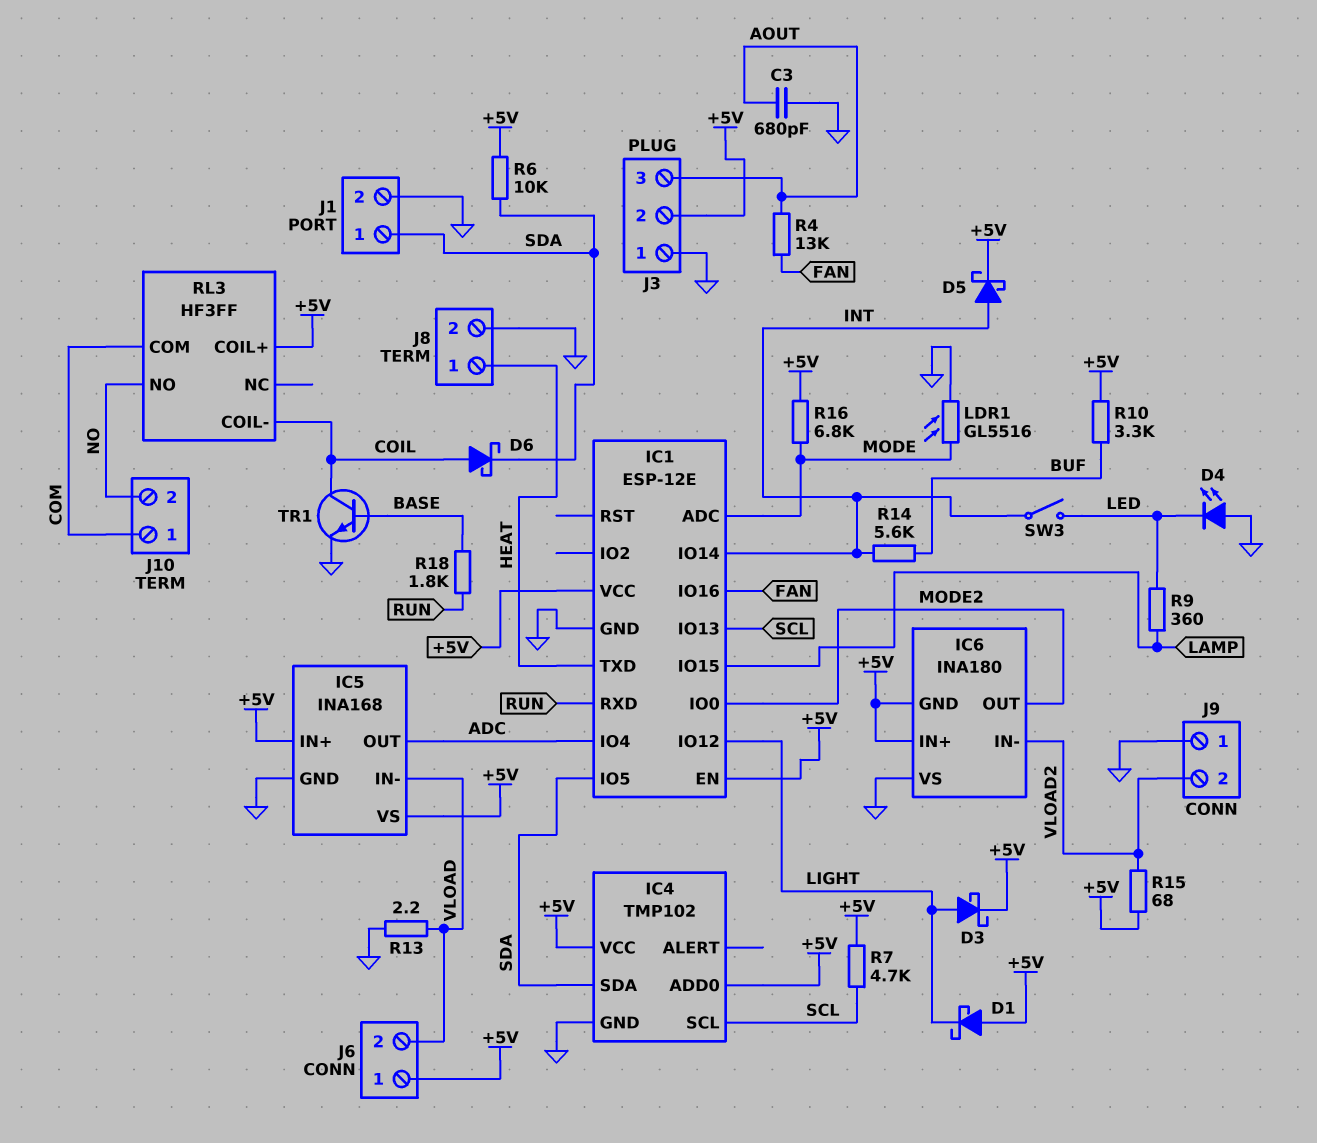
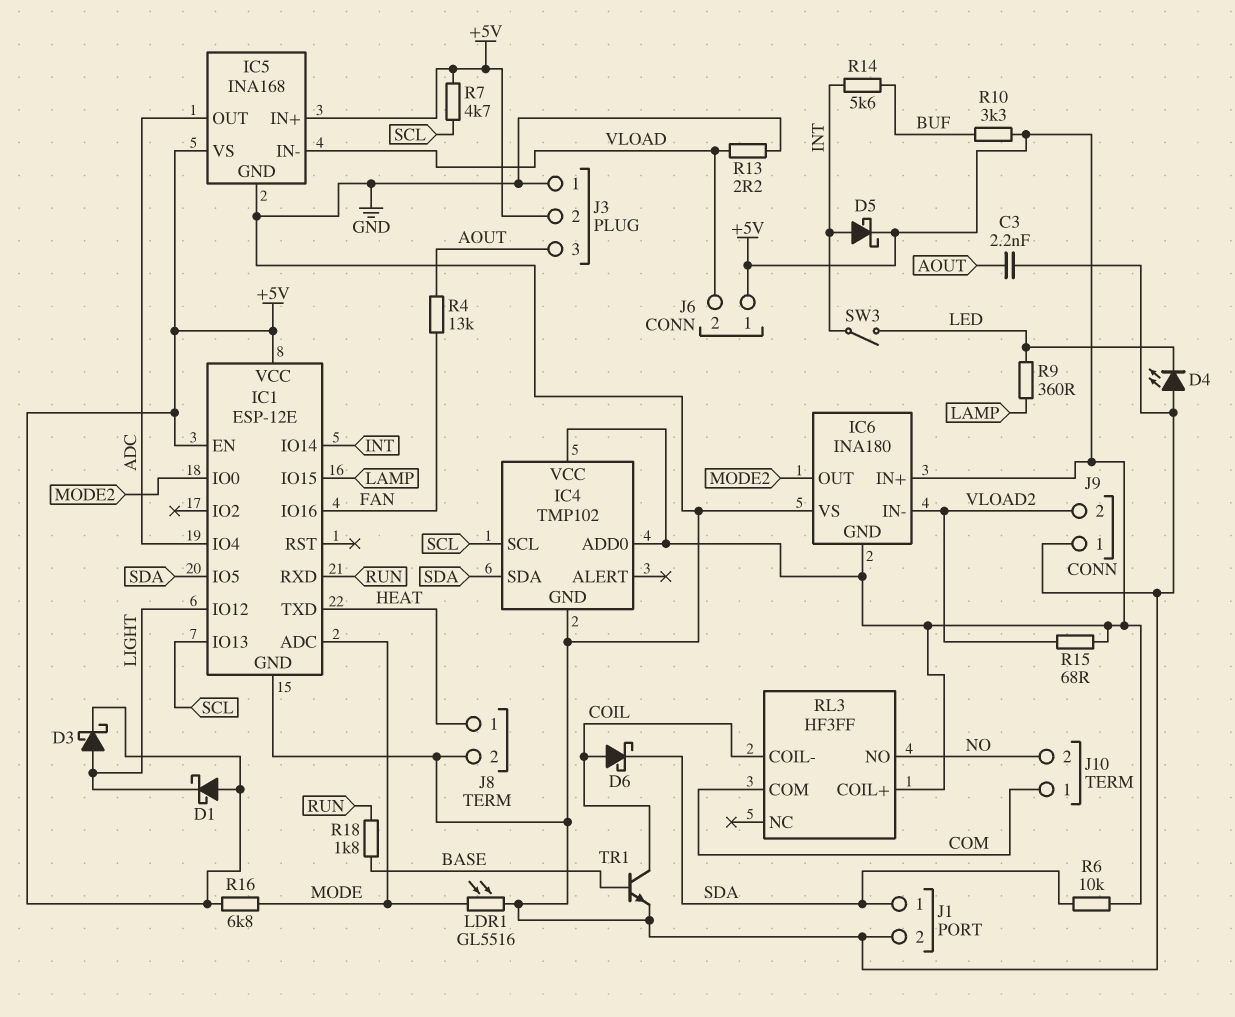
C3: 680pF (AOUT, GND) -> 2.2nF (AOUT, GND)

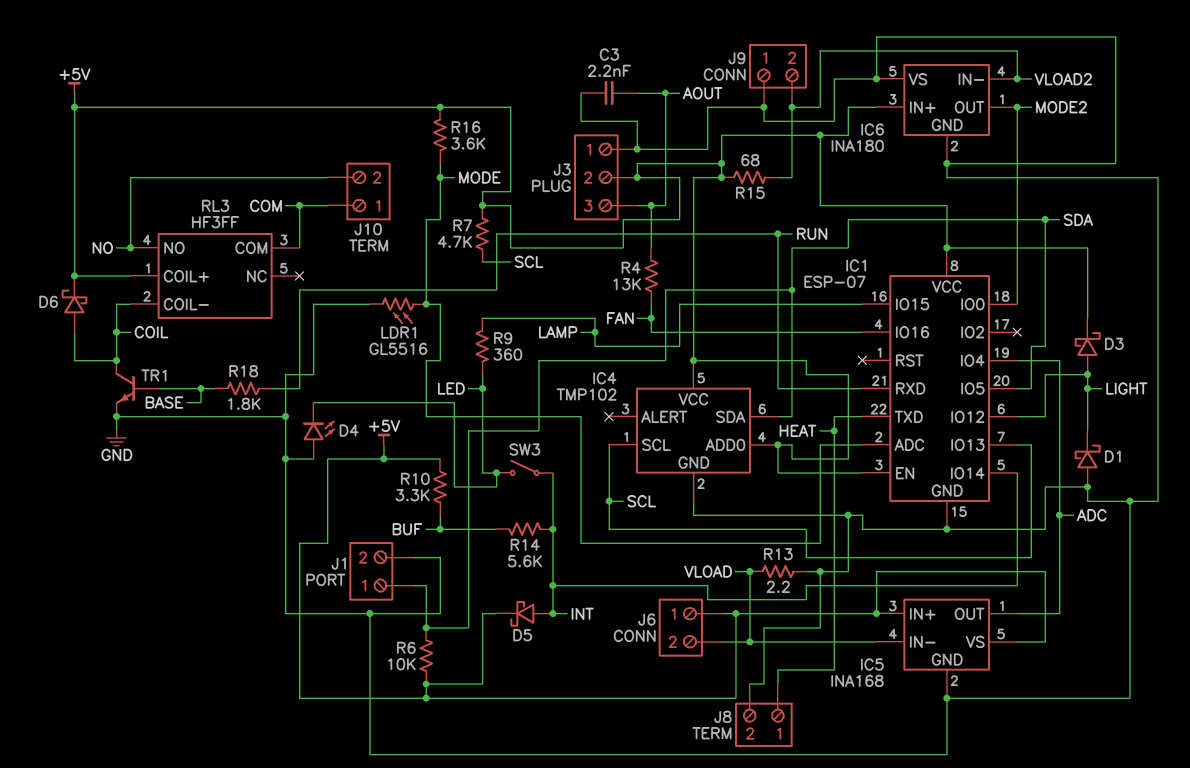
D1: schottky (A +5V, K LIGHT) -> schottky (A GND, K LIGHT)
D6: schottky (A COIL, K SDA) -> schottky (A COIL, K +5V)
IC1: ESP-12E -> ESP-07
IC6 pin GND: +5V -> GND
R16: 6.8k (+5V, MODE) -> 3.6k (+5V, MODE)

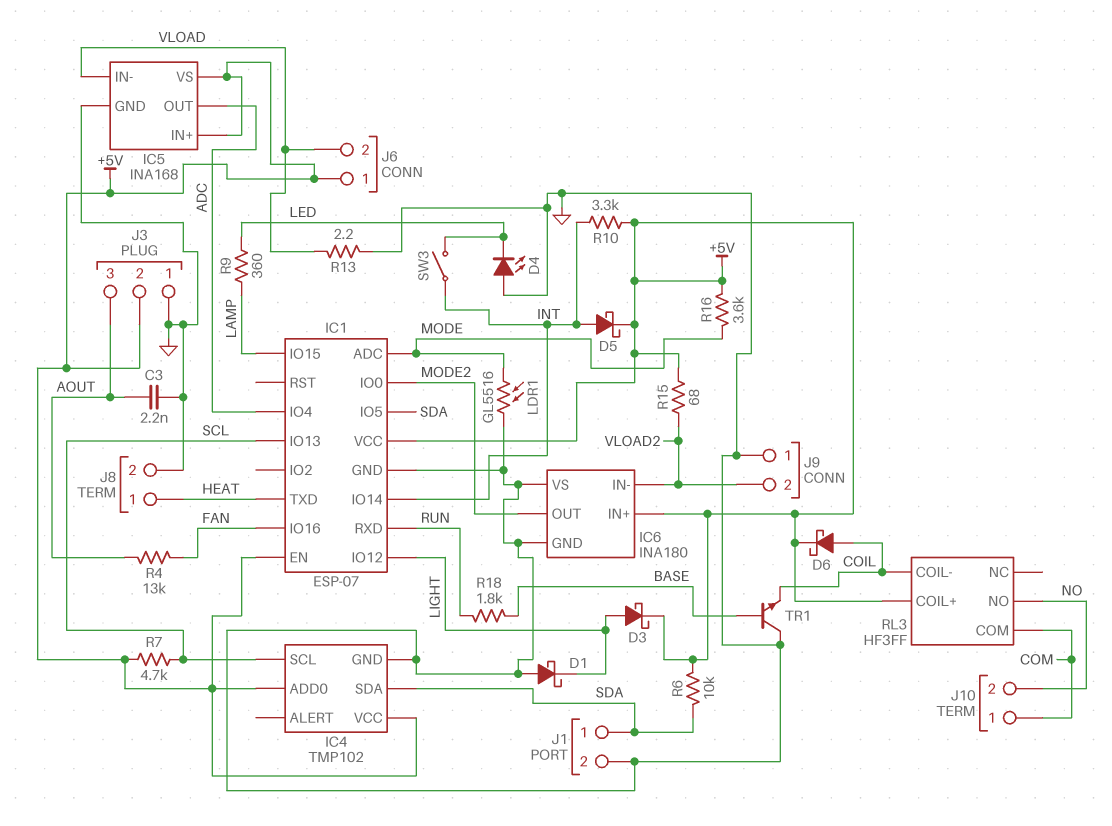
R10: 3.3k (+5V, BUF) -> 3.3k (+5V, INT)
R14: 5.6k (BUF, INT) -> none
TR1: NPN (B BASE, C COIL, E GND) -> NPN (B BASE, C GND, E COIL)

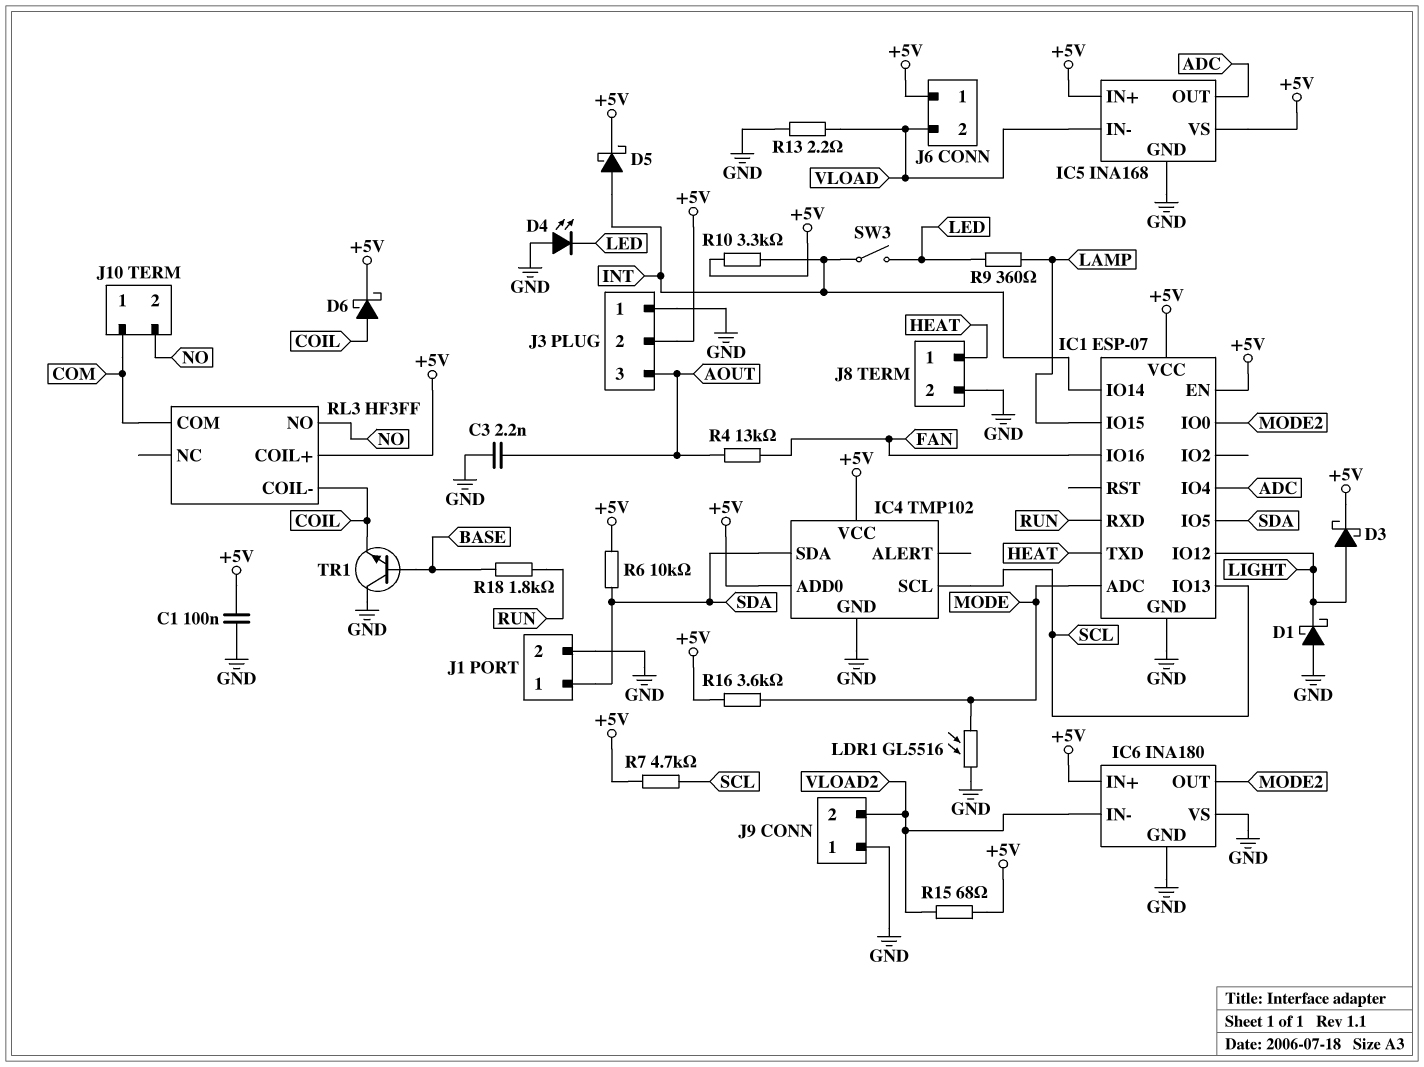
C1: none -> 100nF (+5V, GND)

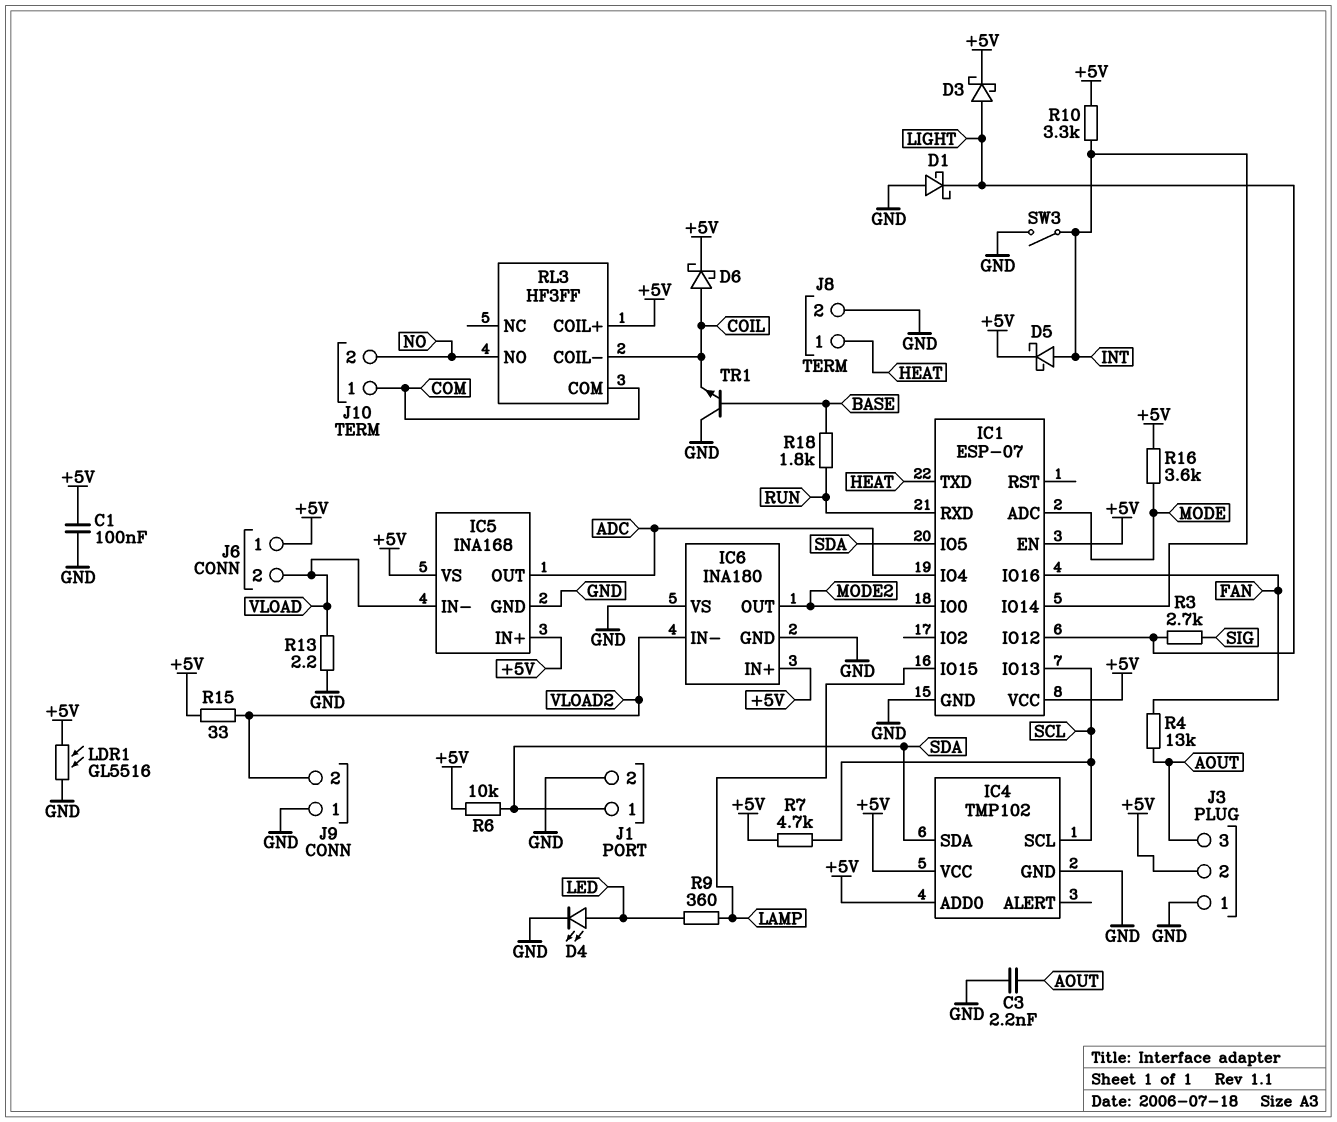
D4: LED (A GND, K LED) -> LED (A LED, K GND)
LDR1: GL5516 (GND, MODE) -> GL5516 (+5V, GND)
R3: none -> 2.7k (LIGHT, SIG)
R15: 68 (+5V, VLOAD2) -> 33 (+5V, VLOAD2)
SW3: switch (INT, LED) -> switch (GND, INT)

